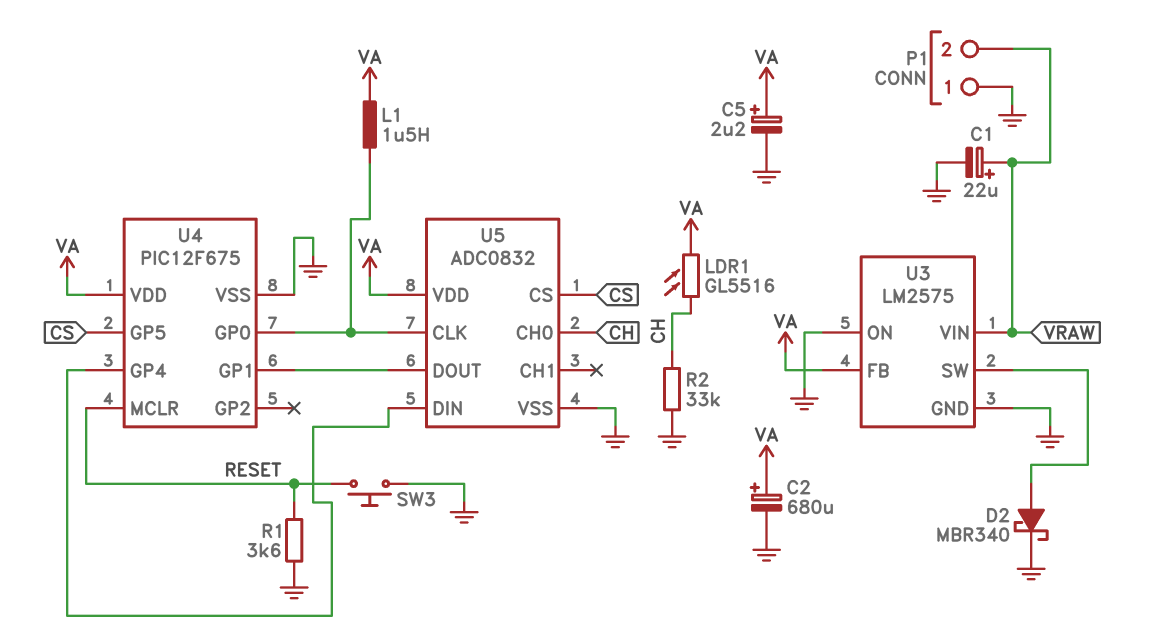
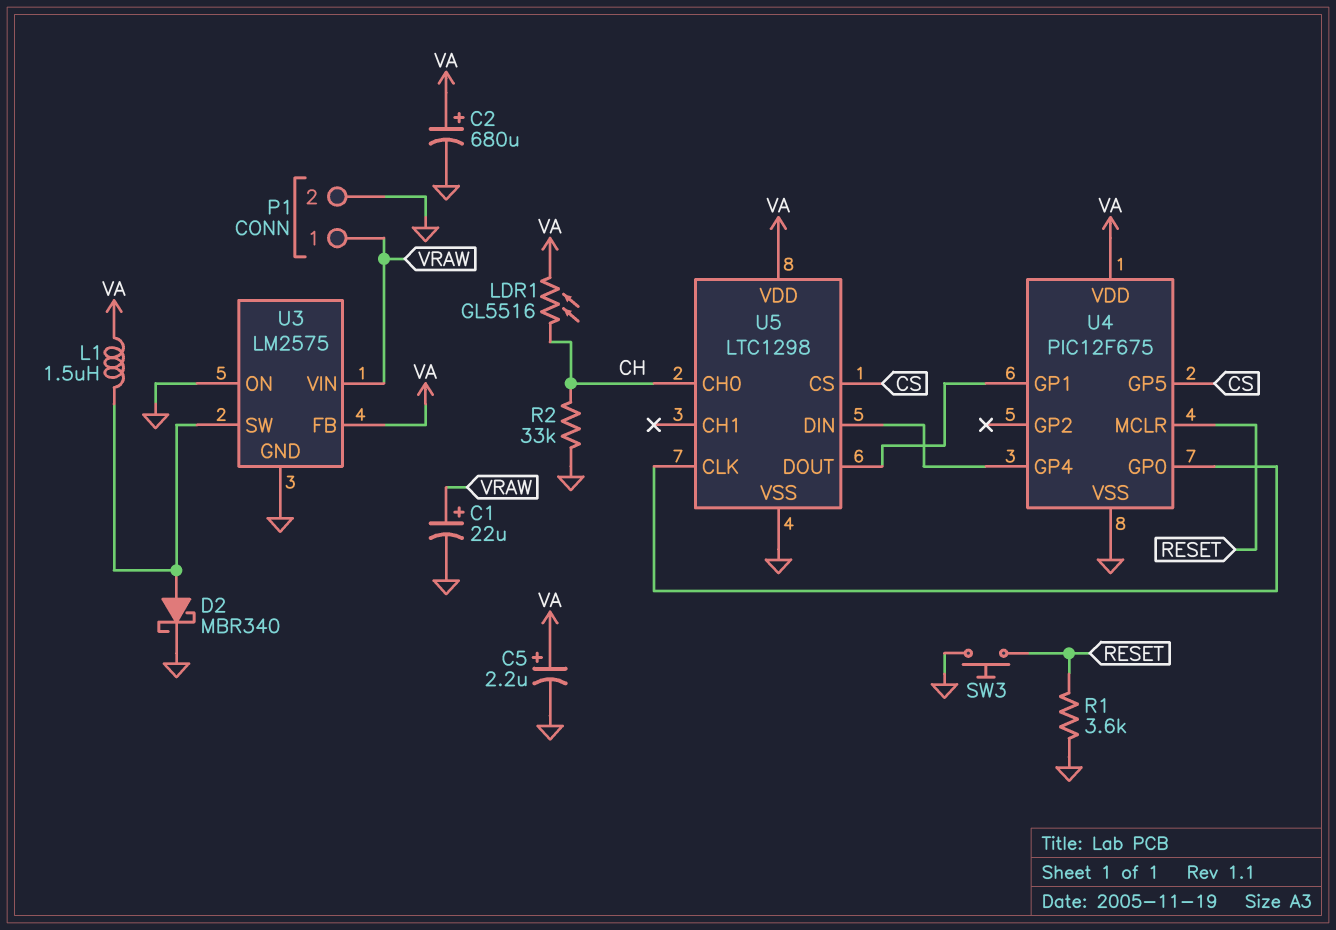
L1: 1.5uH (U4/GP0, VA) -> 1.5uH (U3/SW, VA)
P1 pin 1: GND -> VRAW
P1 pin 2: VRAW -> GND
U5: ADC0832 -> LTC1298

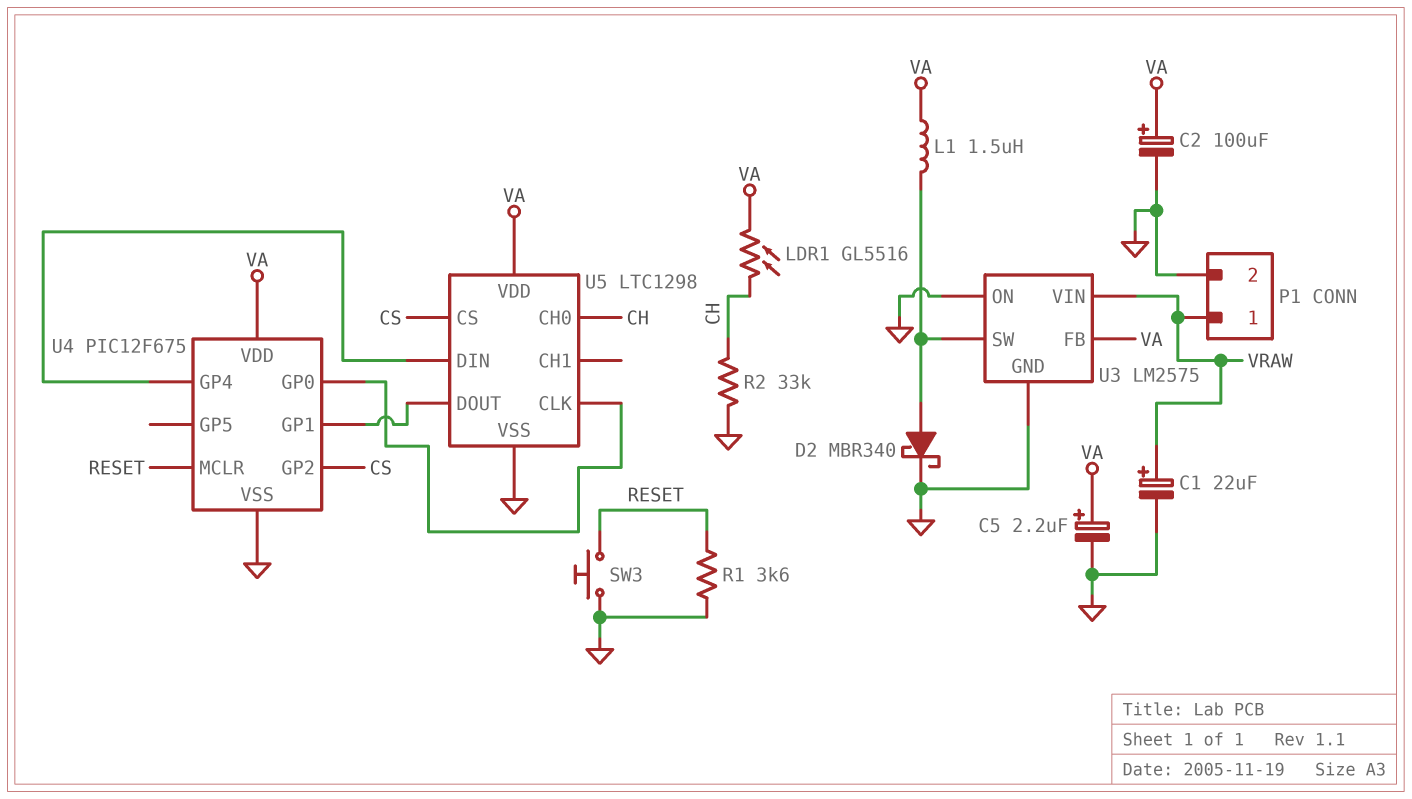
C2: 680uF (plus VA, minus GND) -> 100uF (plus VA, minus GND)
U4 pin GP2: none -> CS
U4 pin GP5: CS -> none

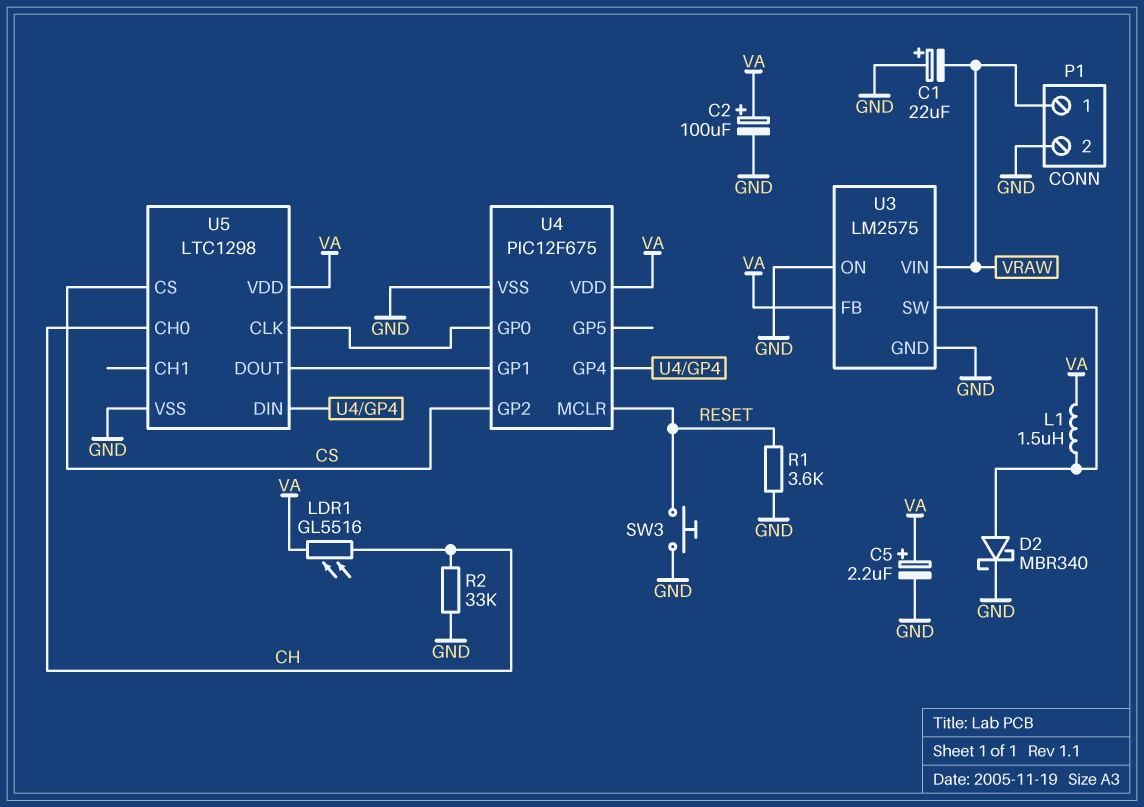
C1: 22uF (plus VRAW, minus GND) -> 22uF (plus GND, minus VRAW)

